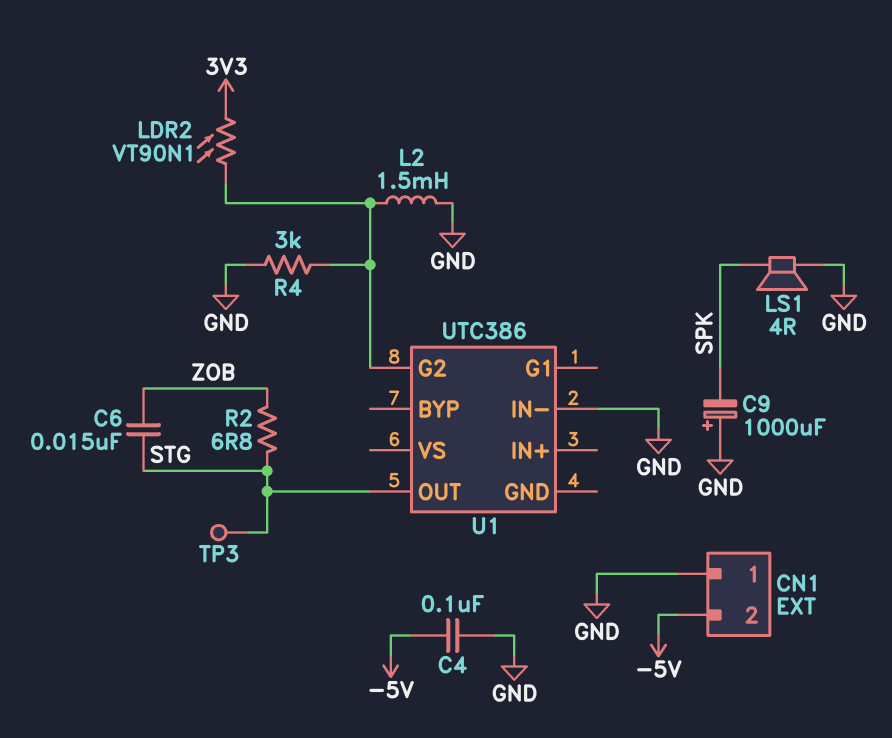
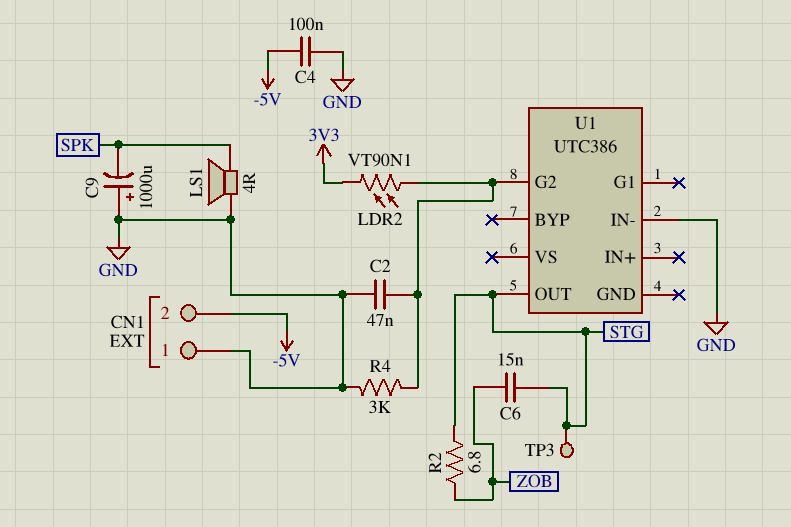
C2: none -> 47nF (GND, U1/G2)
L2: 1.5mH (GND, U1/G2) -> none

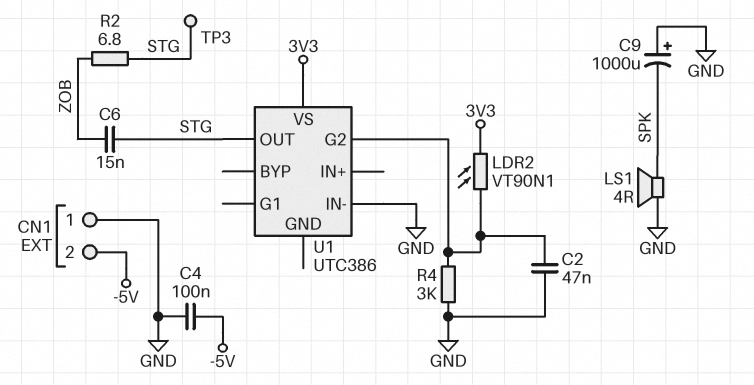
U1 pin VS: none -> 3V3

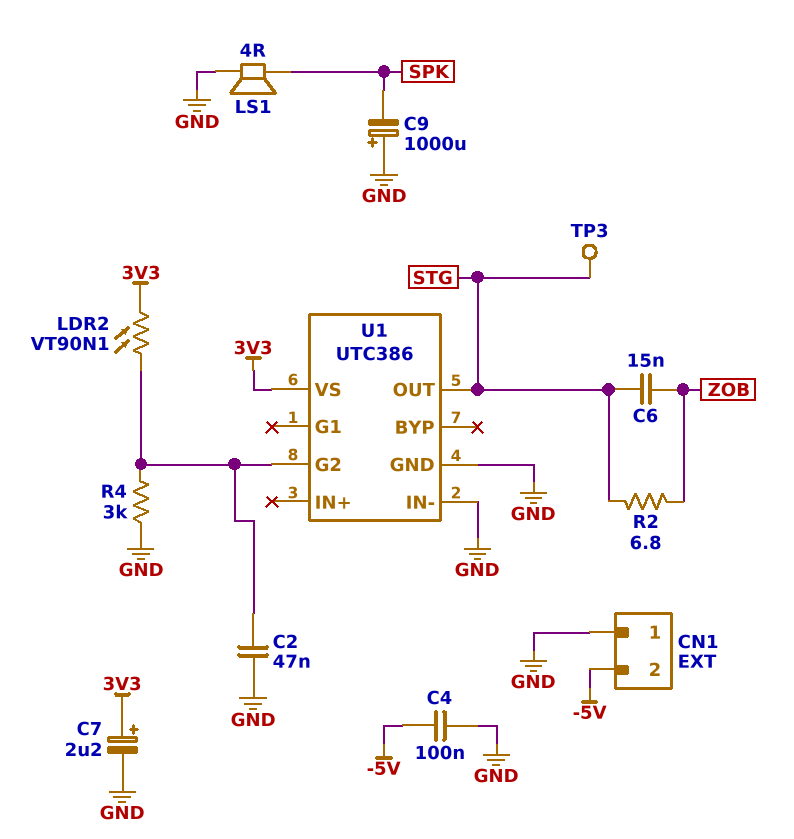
C7: none -> 2.2uF (plus 3V3, minus GND)
U1 pin GND: none -> GND

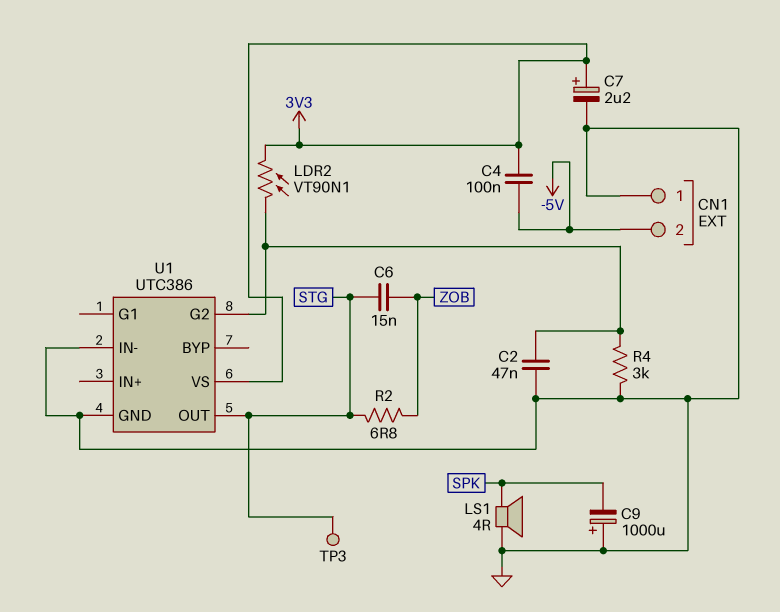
C4: 100nF (-5V, GND) -> 100nF (-5V, 3V3)

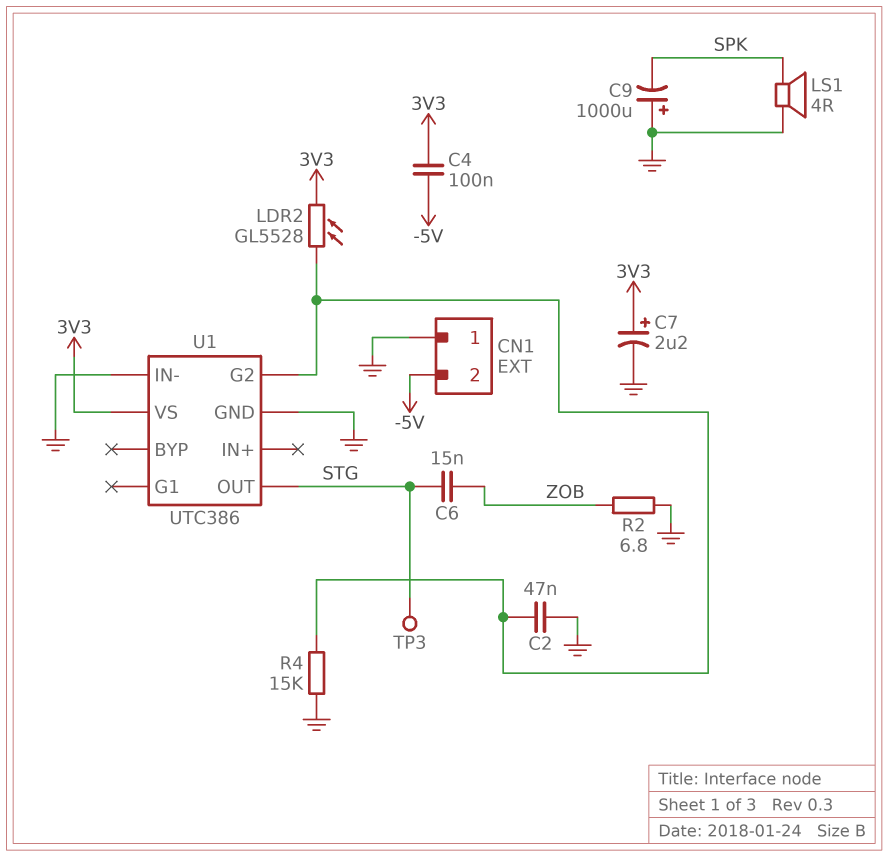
LDR2: VT90N1 (3V3, U1/G2) -> GL5528 (3V3, U1/G2)
R2: 6.8 (STG, ZOB) -> 6.8 (GND, ZOB)
R4: 3k (GND, U1/G2) -> 15k (GND, U1/G2)

